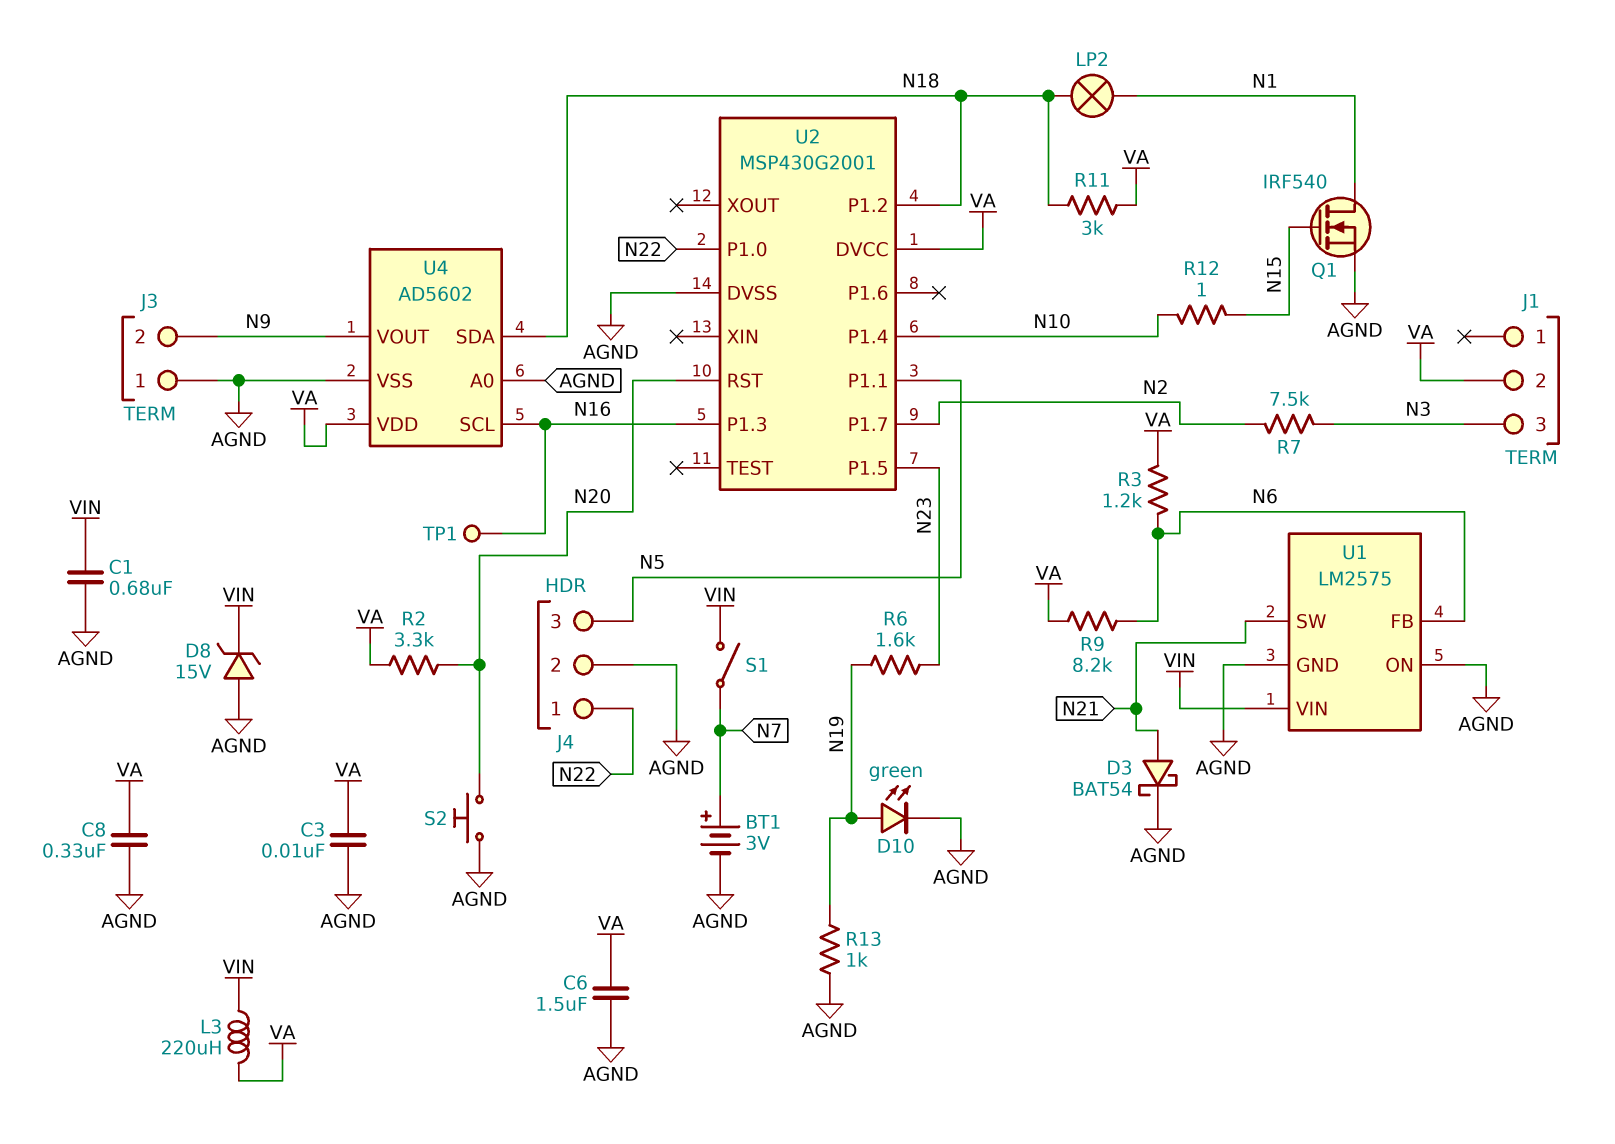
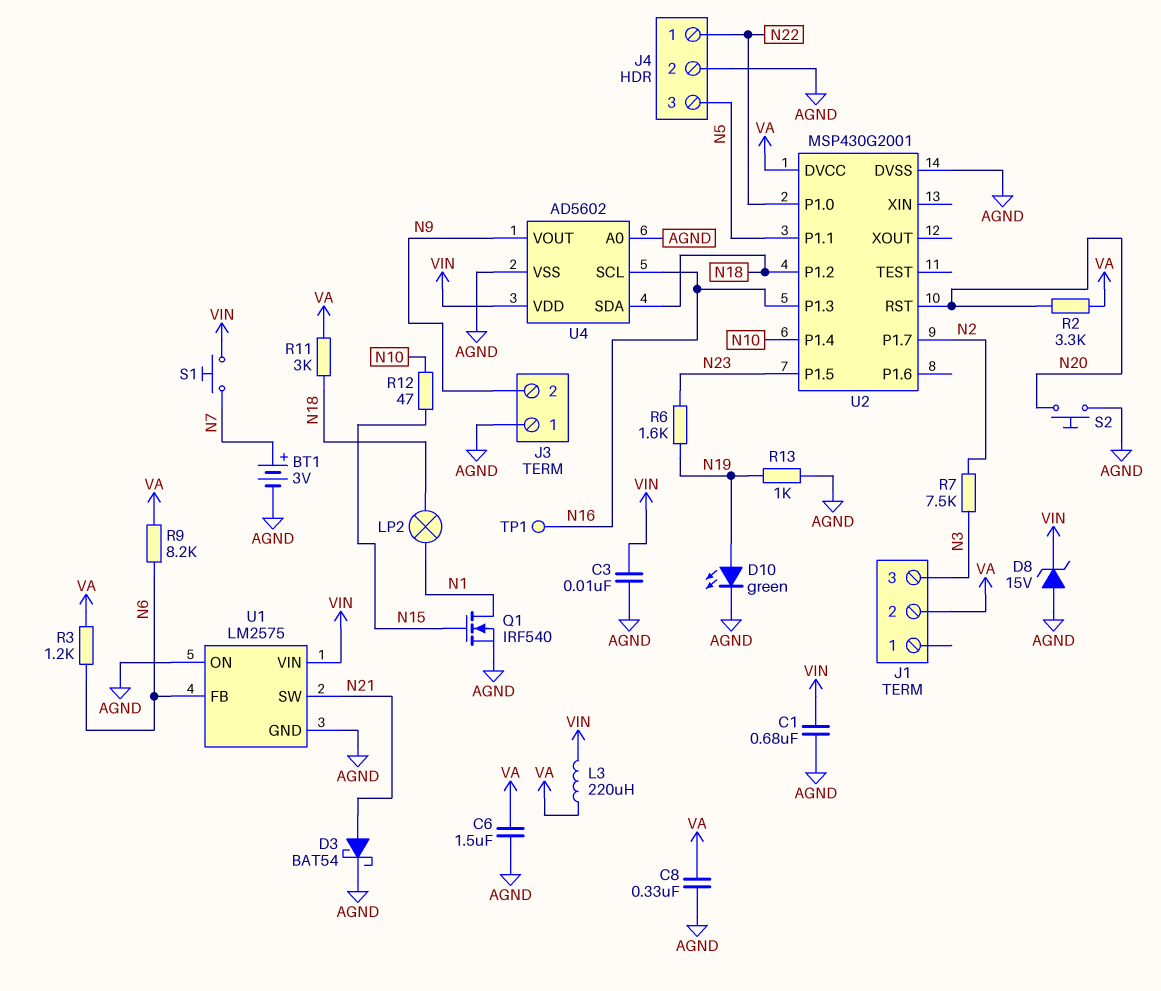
C3: 10nF (AGND, VA) -> 10nF (AGND, VIN)
R12: 1 (N10, N15) -> 47 (N10, N15)
S1: switch (N7, VIN) -> button (N7, VIN)
U4 pin VDD: VA -> VIN

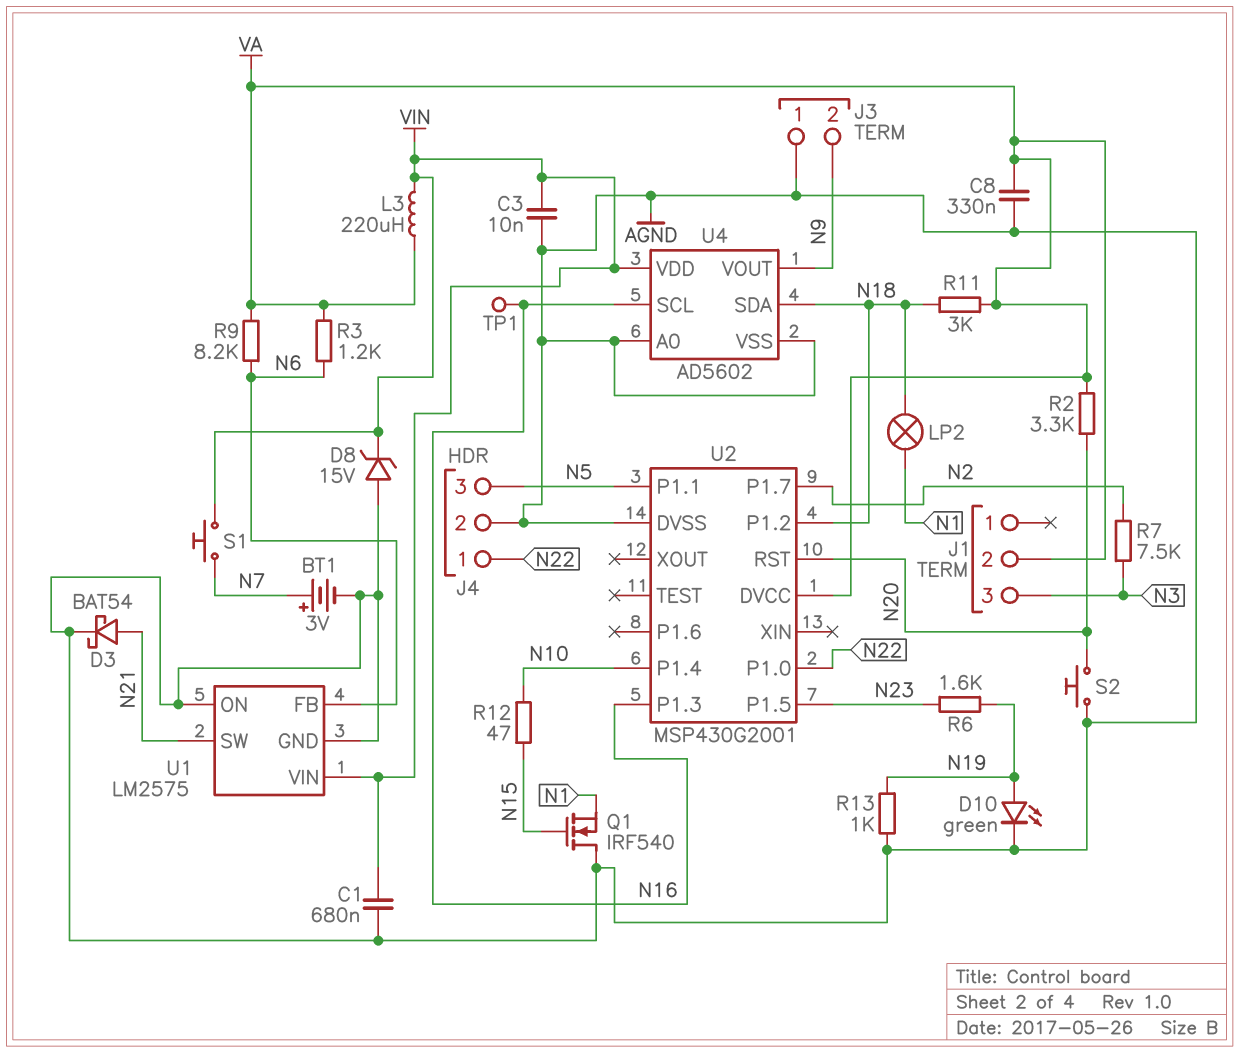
C6: 1.5uF (AGND, VA) -> none
Q1: NMOS IRF540 (G N15, D N1, S AGND) -> NMOS IRF540 (G N15, D AGND, S N1)

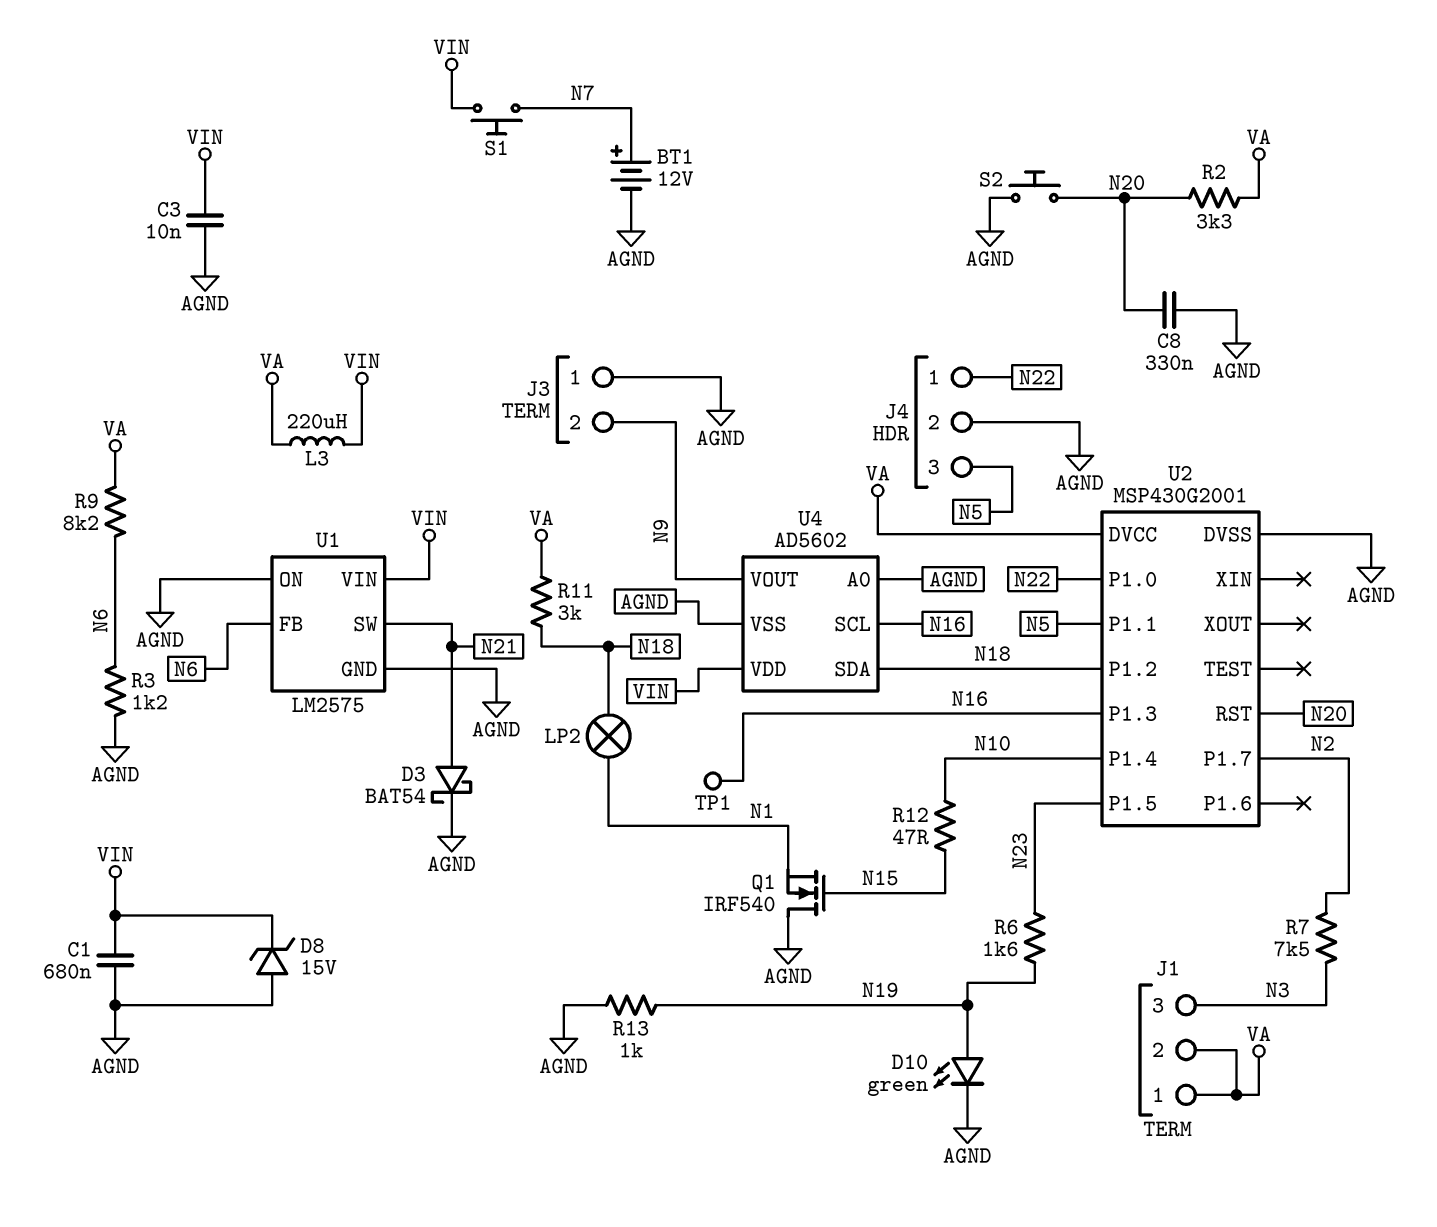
BT1: 3V (plus N7, minus AGND) -> 12V (plus N7, minus AGND)
C8: 330nF (AGND, VA) -> 330nF (AGND, N20)
J1 pin 1: none -> VA
R3: 1.2k (N6, VA) -> 1.2k (AGND, N6)

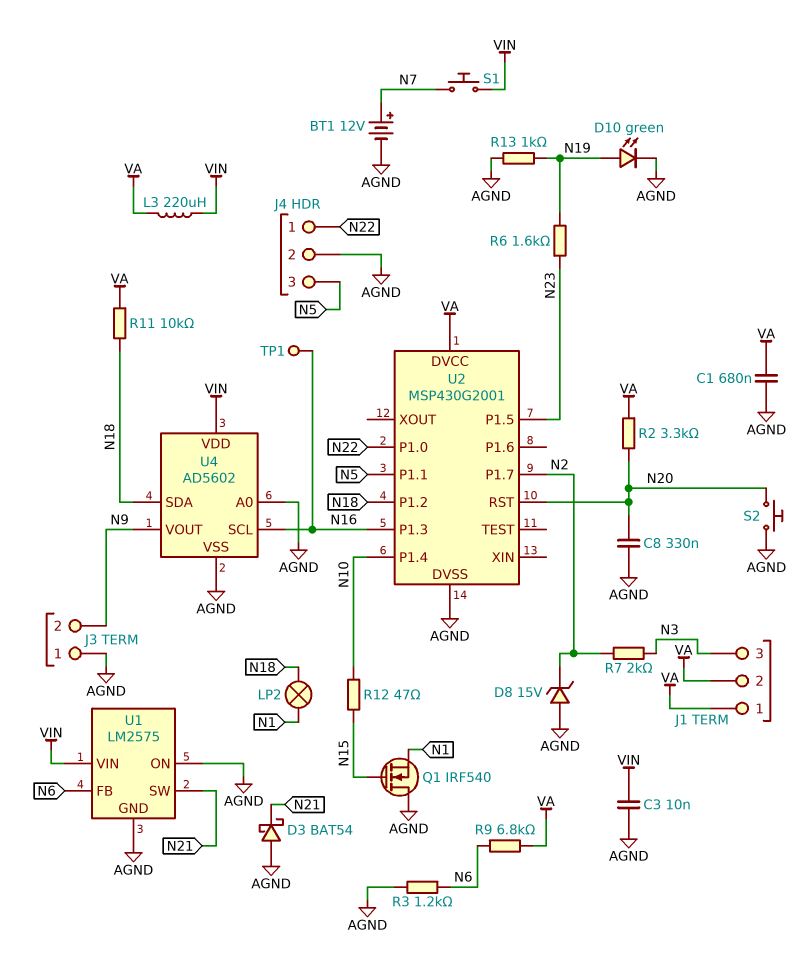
C1: 680nF (AGND, VIN) -> 680nF (AGND, VA)
D3: schottky BAT54 (A N21, K AGND) -> schottky BAT54 (A AGND, K N21)
D8: zener 15V (A AGND, K VIN) -> zener 15V (A AGND, K N2)
R7: 7.5k (N2, N3) -> 2k (N2, N3)
R9: 8.2k (N6, VA) -> 6.8k (N6, VA)
R11: 3k (N18, VA) -> 10k (N18, VA)

